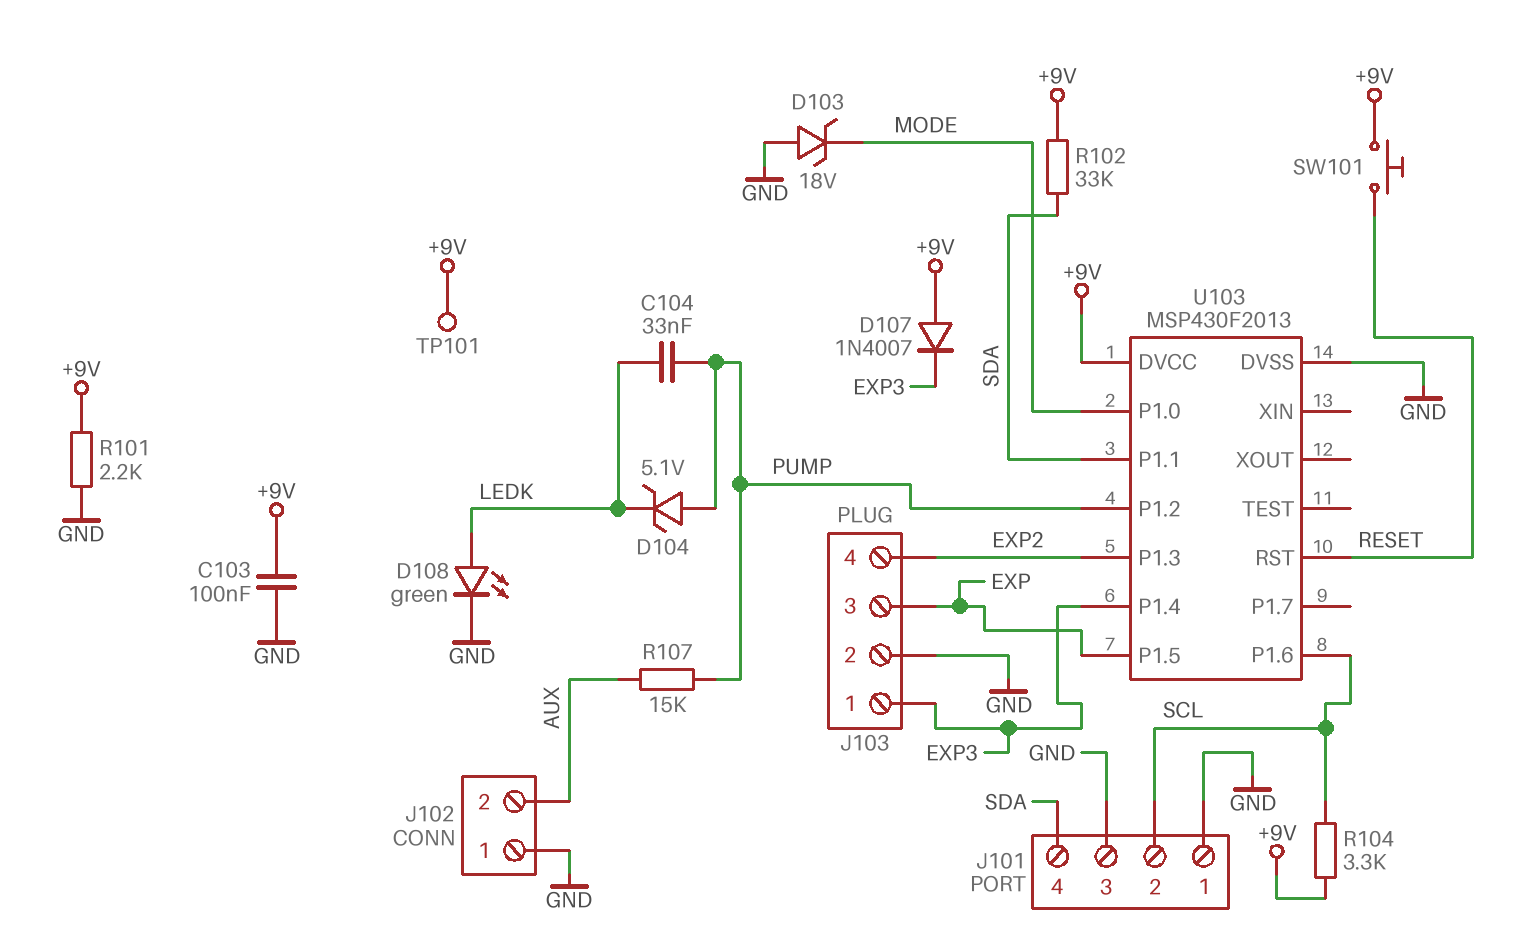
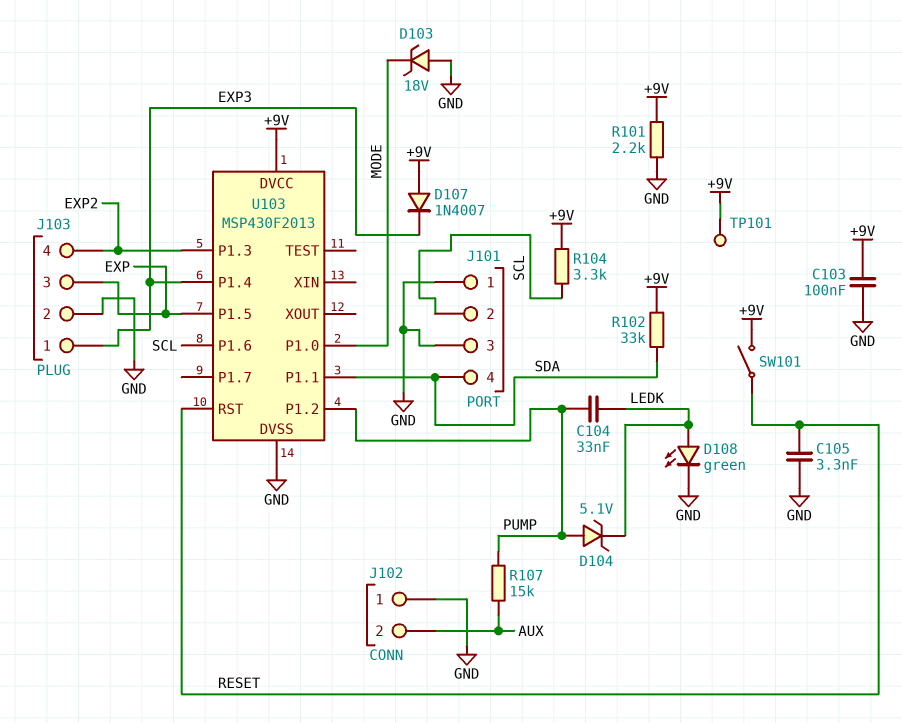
C105: none -> 3.3nF (GND, RESET)
SW101: button (+9V, RESET) -> switch (+9V, RESET)

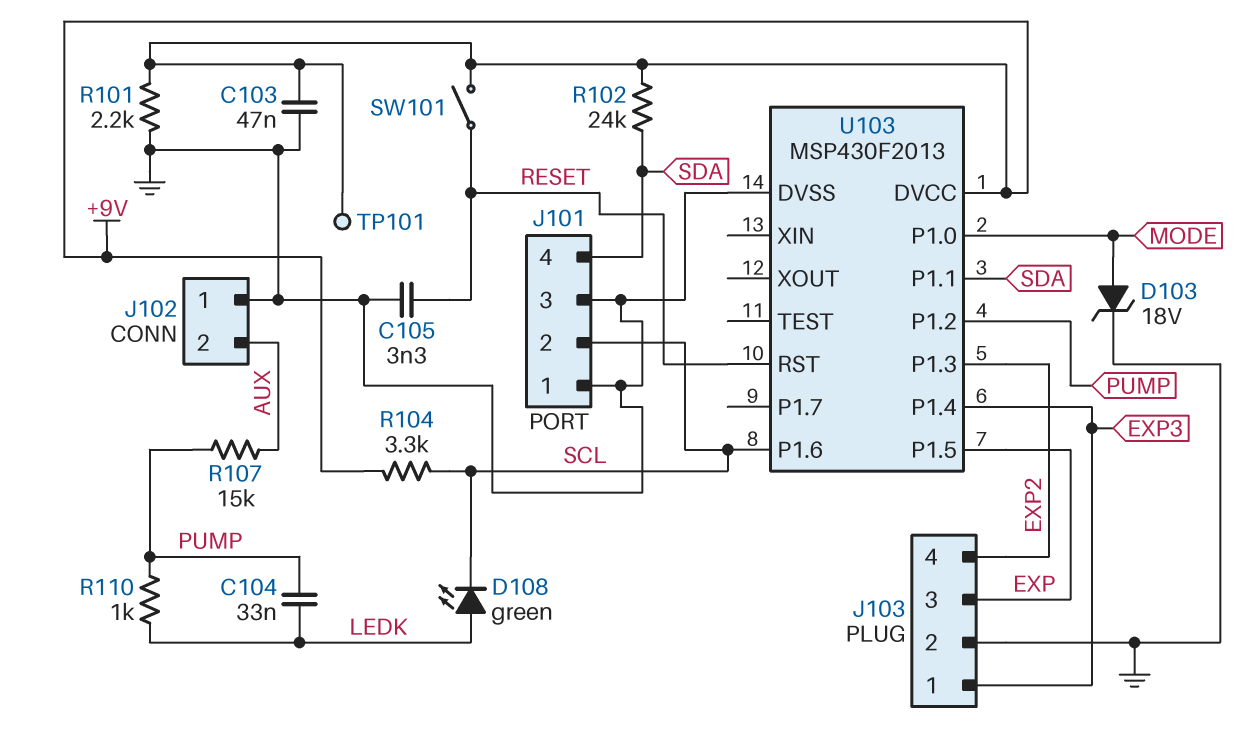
C103: 100nF (+9V, GND) -> 47nF (+9V, GND)
D103: zener 18V (A GND, K MODE) -> zener 18V (A MODE, K GND)
D104: zener 5.1V (A PUMP, K LEDK) -> none
D107: diode 1N4007 (A +9V, K EXP3) -> none
D108: LED green (A LEDK, K GND) -> LED green (A LEDK, K SCL)
R102: 33k (+9V, SDA) -> 24k (+9V, SDA)
R110: none -> 1k (LEDK, PUMP)

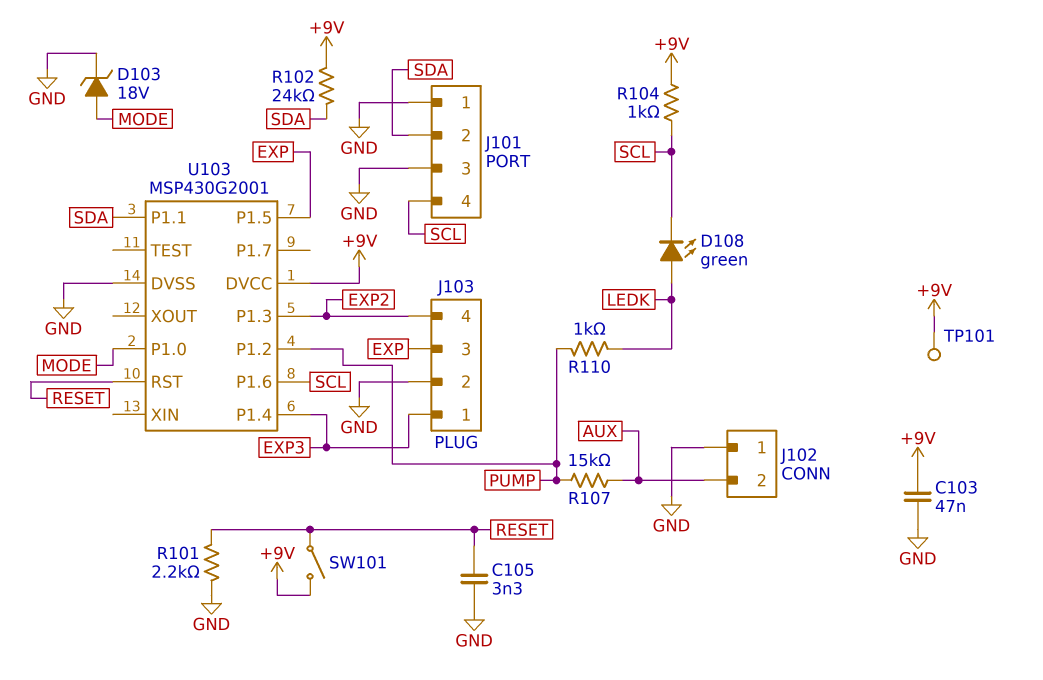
C104: 33nF (LEDK, PUMP) -> none
J101 pin 2: SCL -> SDA
J101 pin 4: SDA -> SCL
R101: 2.2k (+9V, GND) -> 2.2k (GND, RESET)
R104: 3.3k (+9V, SCL) -> 1k (+9V, SCL)
U103: MSP430F2013 -> MSP430G2001

